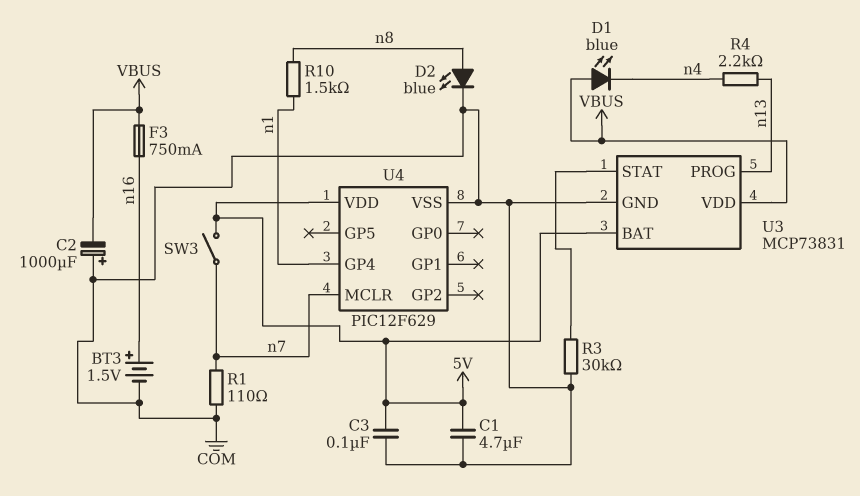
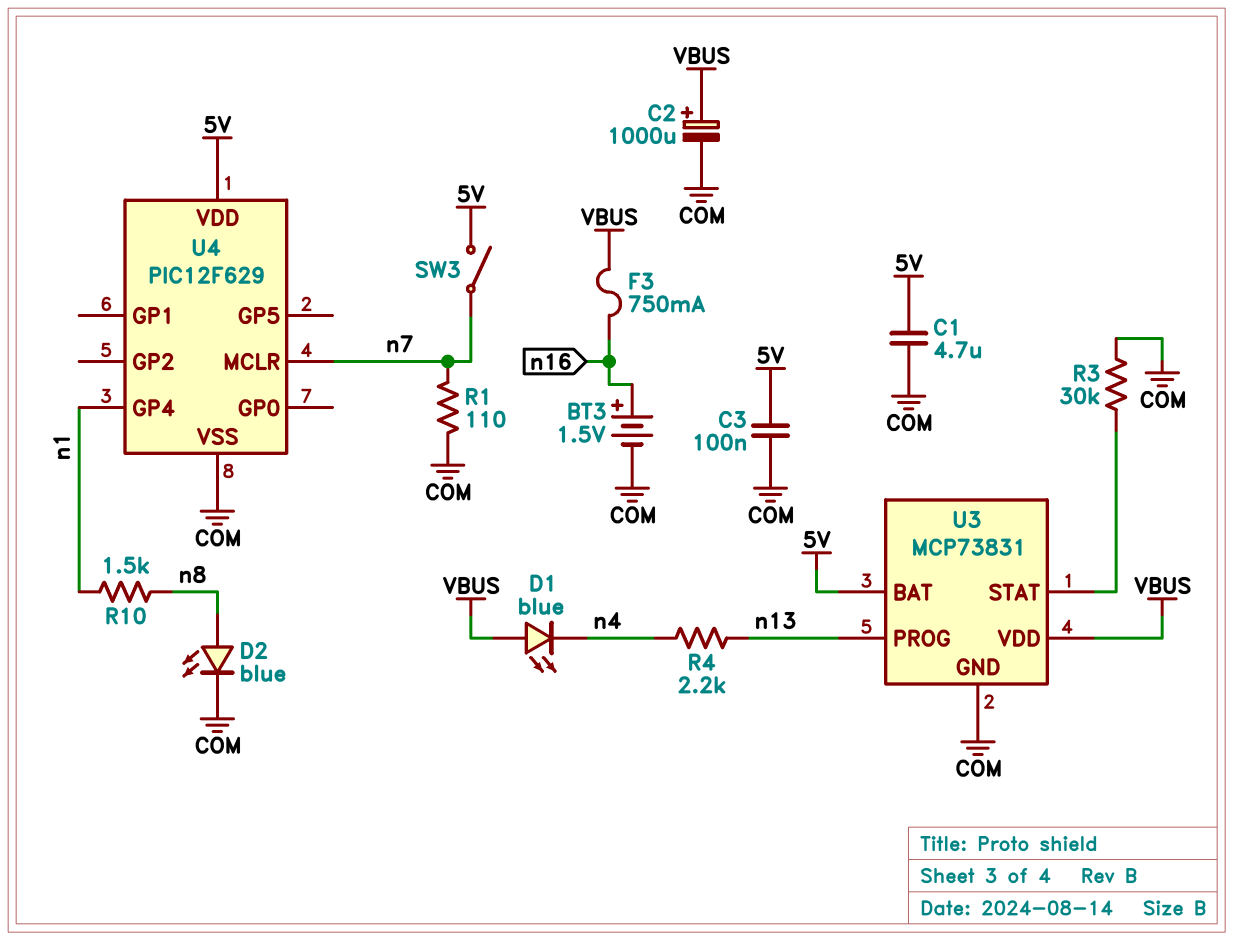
C2: 1000uF (plus COM, minus VBUS) -> 1000uF (plus VBUS, minus COM)

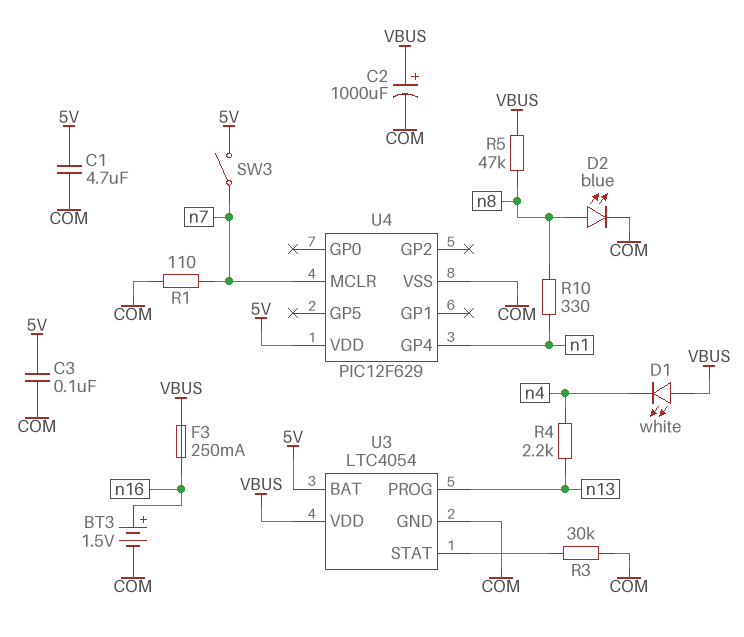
D1: LED blue (A VBUS, K n4) -> LED white (A VBUS, K n4)
F3: 750mA (VBUS, n16) -> 250mA (VBUS, n16)
R5: none -> 47k (VBUS, n8)
R10: 1.5k (n1, n8) -> 330 (n1, n8)
U3: MCP73831 -> LTC4054

